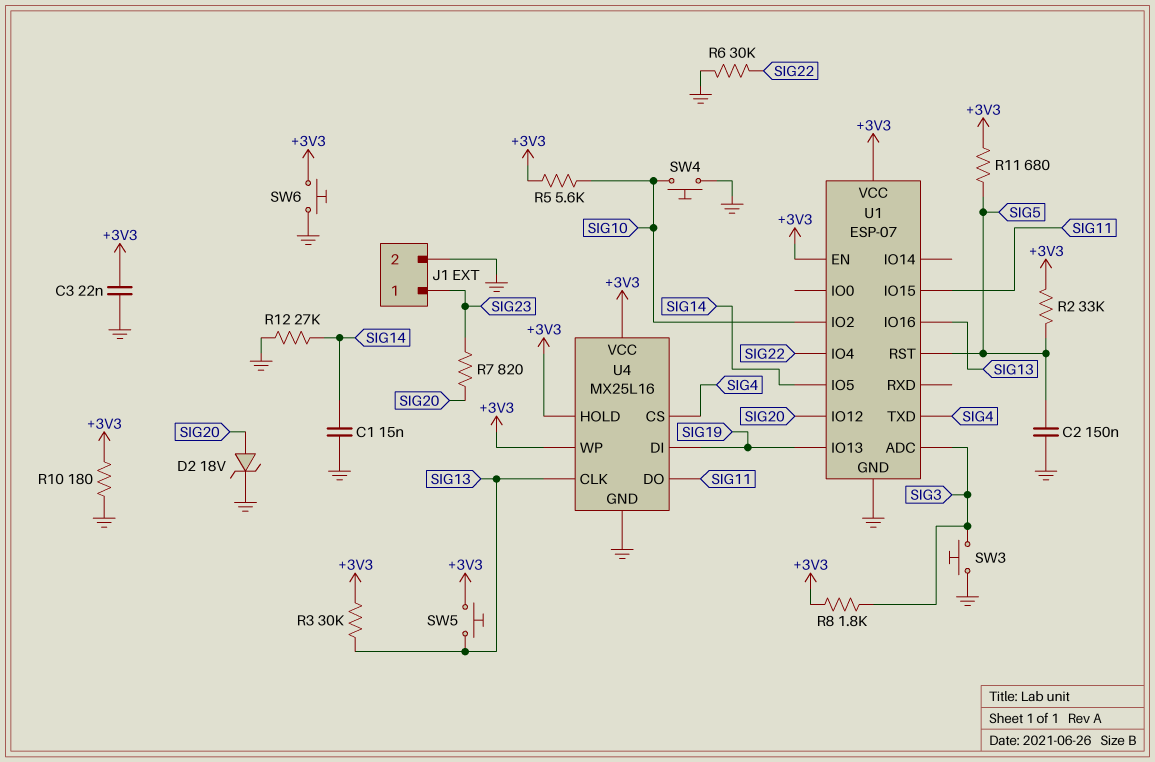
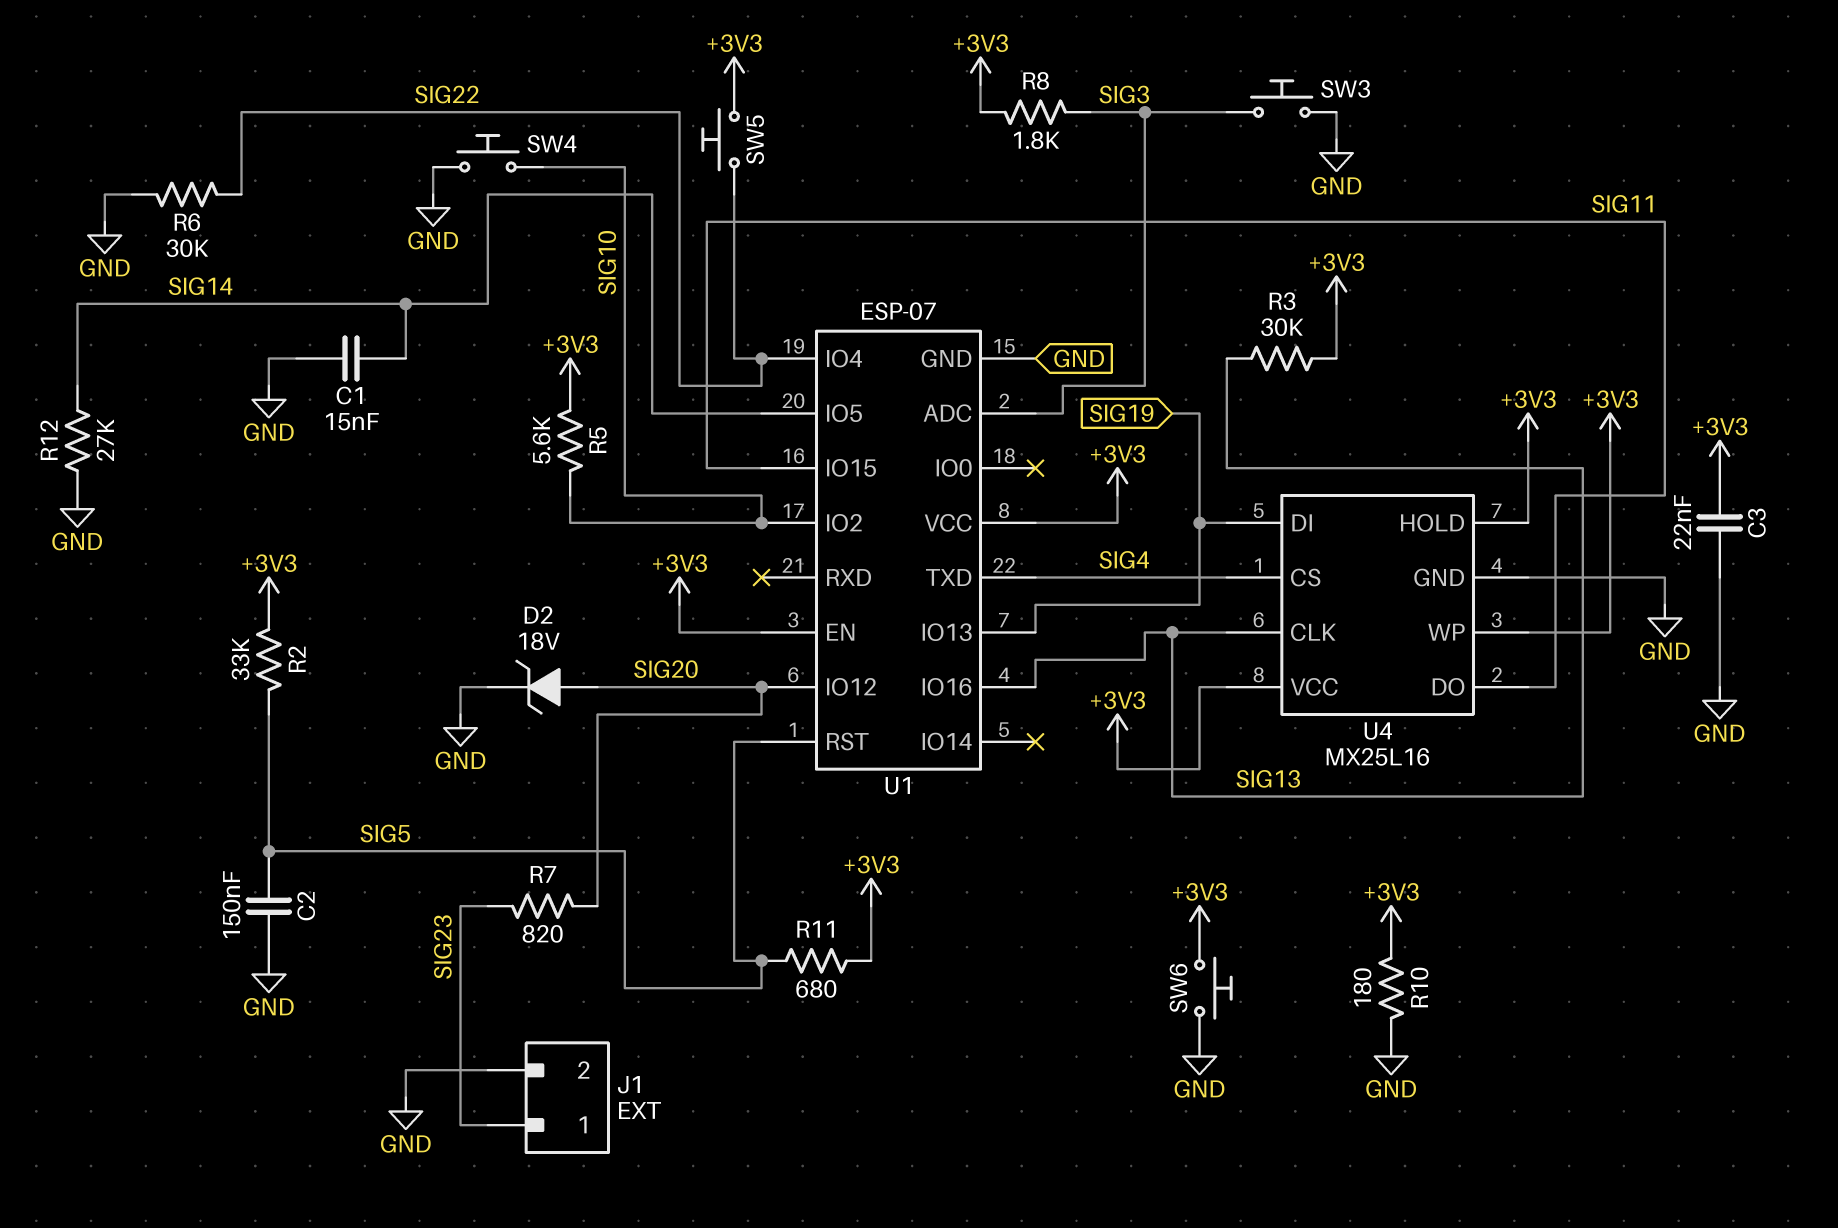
SW5: button (+3V3, SIG13) -> button (+3V3, SIG22)

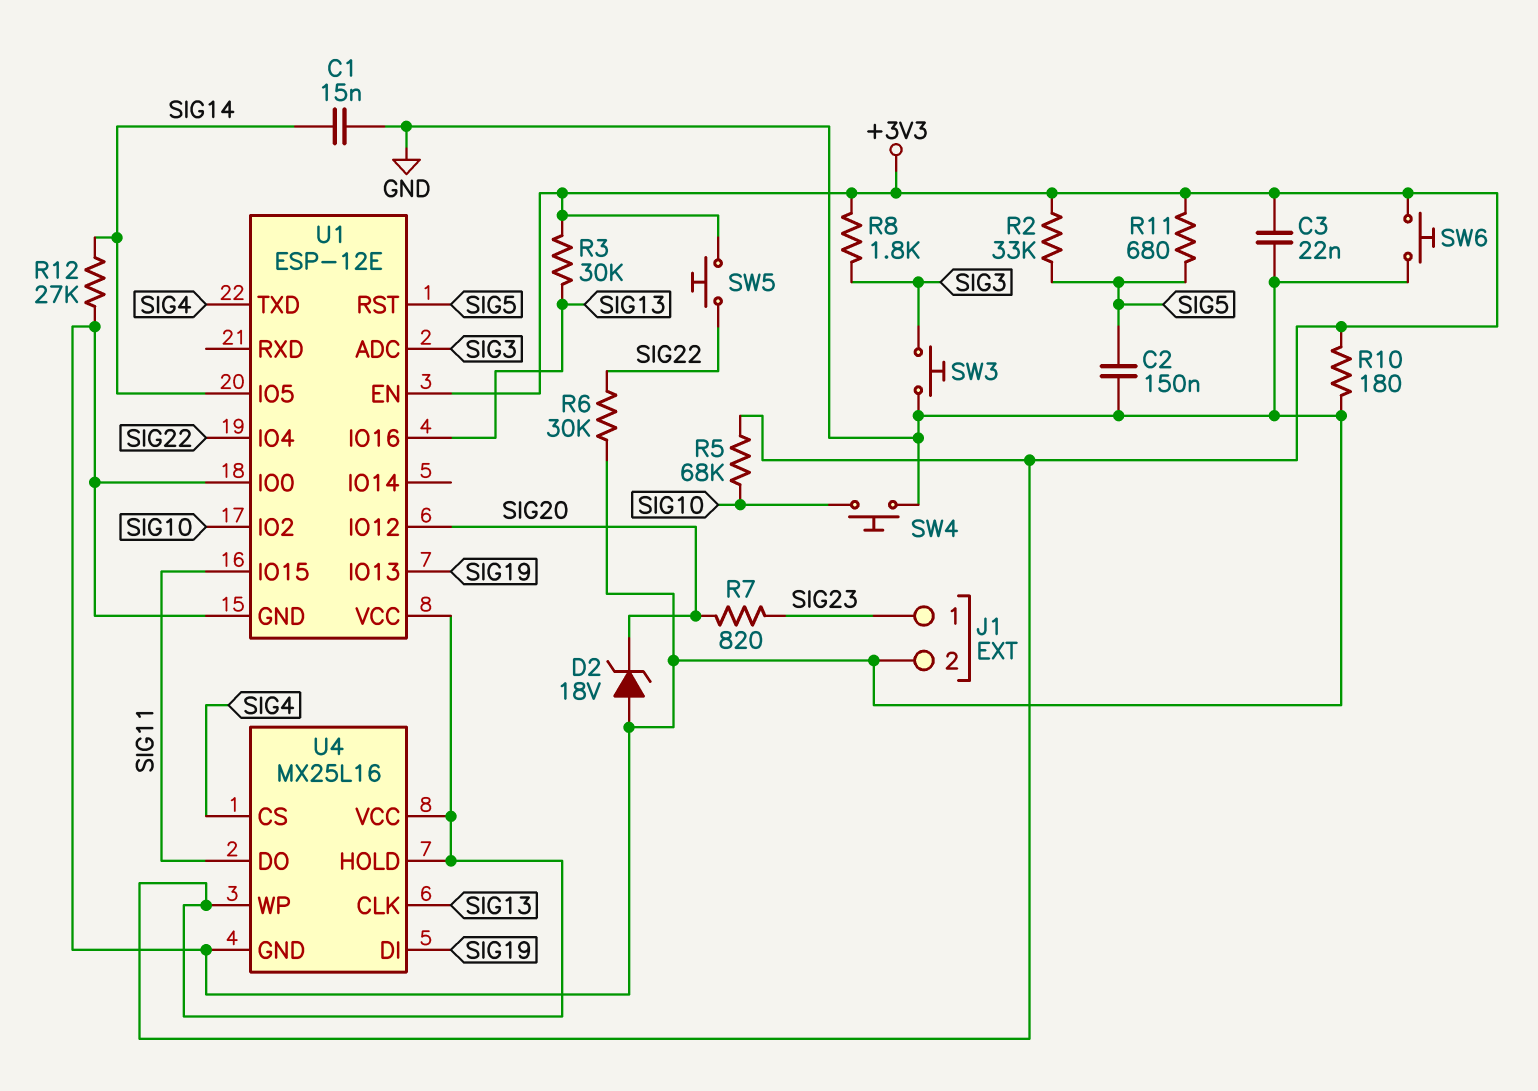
D2: zener 18V (A SIG20, K GND) -> zener 18V (A GND, K SIG20)
R5: 5.6k (+3V3, SIG10) -> 68k (+3V3, SIG10)
U1: ESP-07 -> ESP-12E
U1 pin IO0: none -> GND

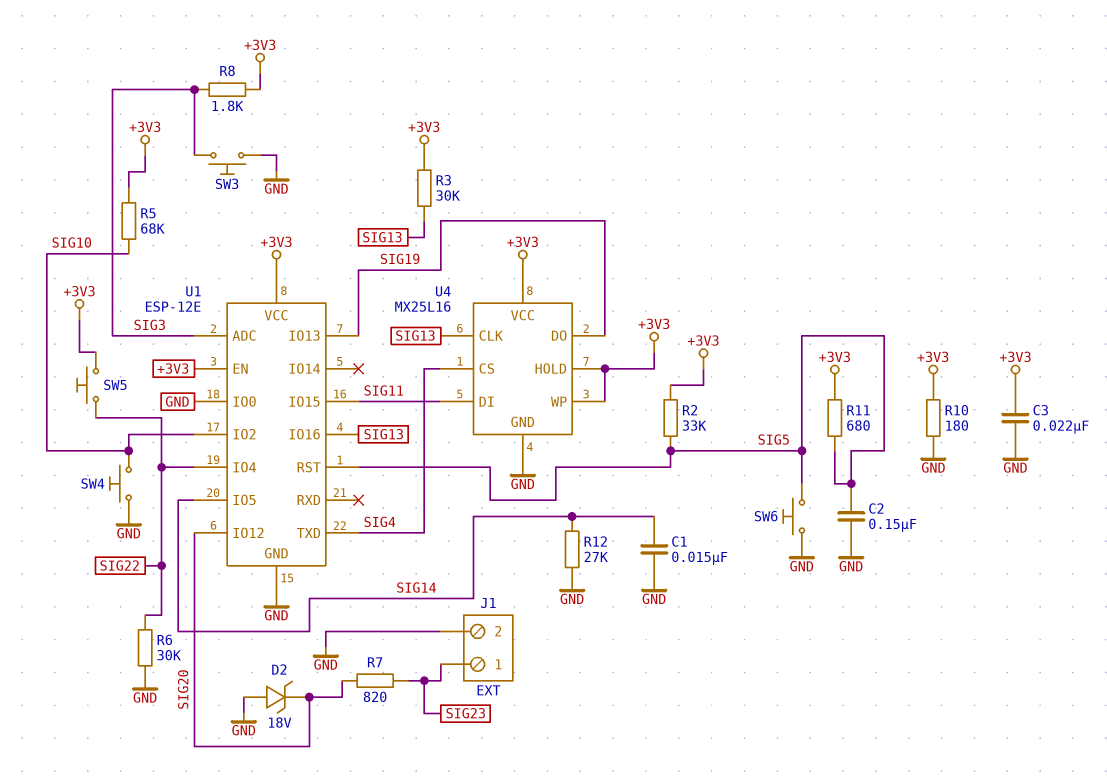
SW6: button (+3V3, GND) -> button (GND, SIG5)
U4 pin DI: SIG19 -> SIG11
U4 pin DO: SIG11 -> SIG19

